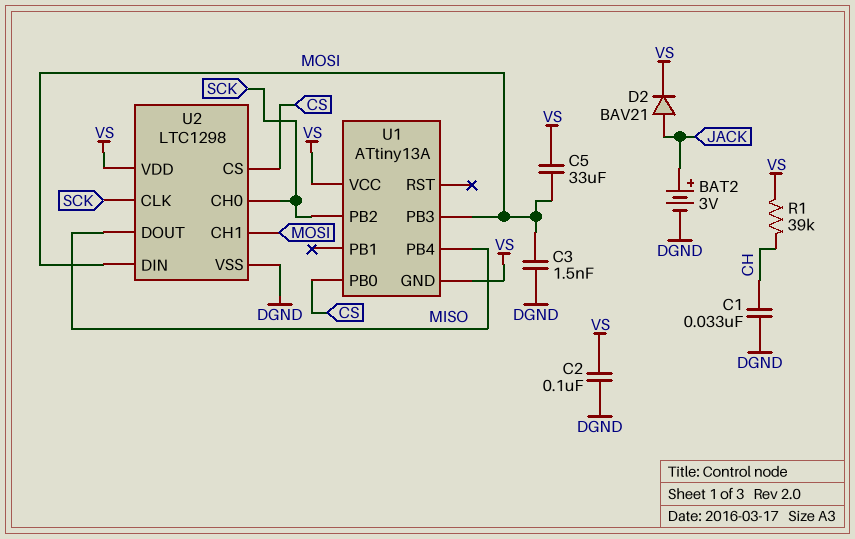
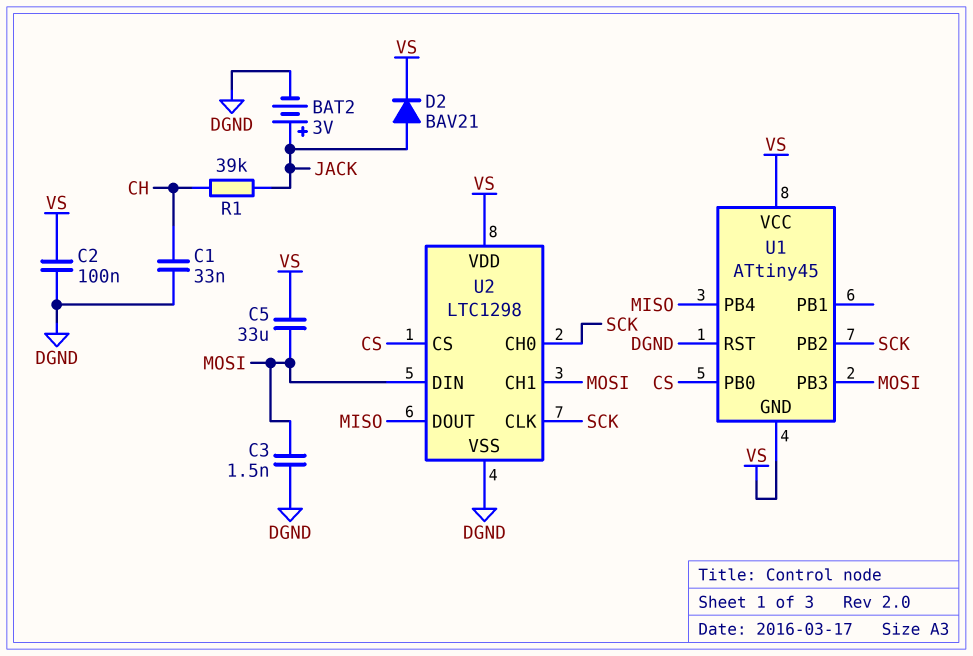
R1: 39k (CH, VS) -> 39k (CH, JACK)
U1: ATtiny13A -> ATtiny45
U1 pin RST: none -> DGND

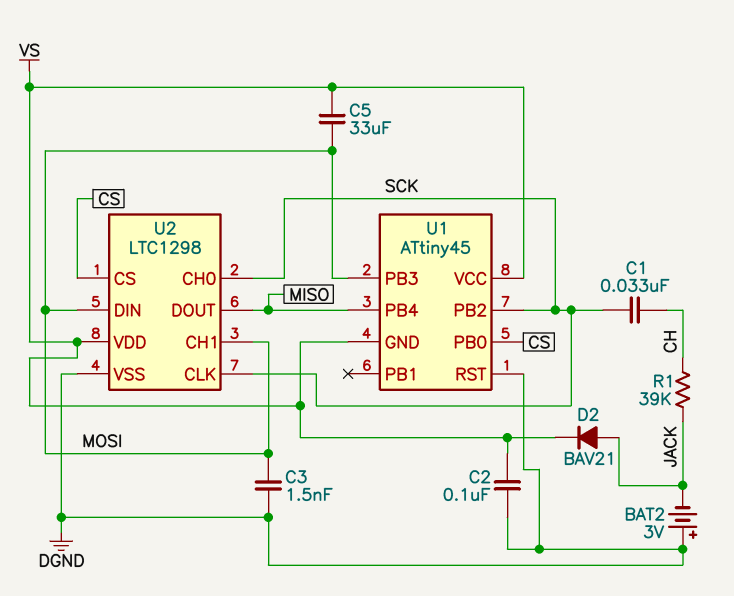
BAT2: 3V (plus JACK, minus DGND) -> 3V (plus DGND, minus JACK)
C1: 33nF (CH, DGND) -> 33nF (CH, SCK)

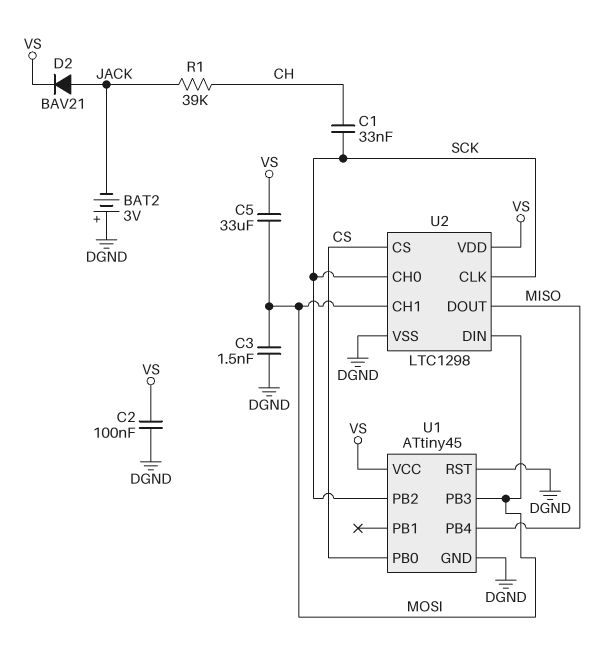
U1 pin GND: VS -> DGND

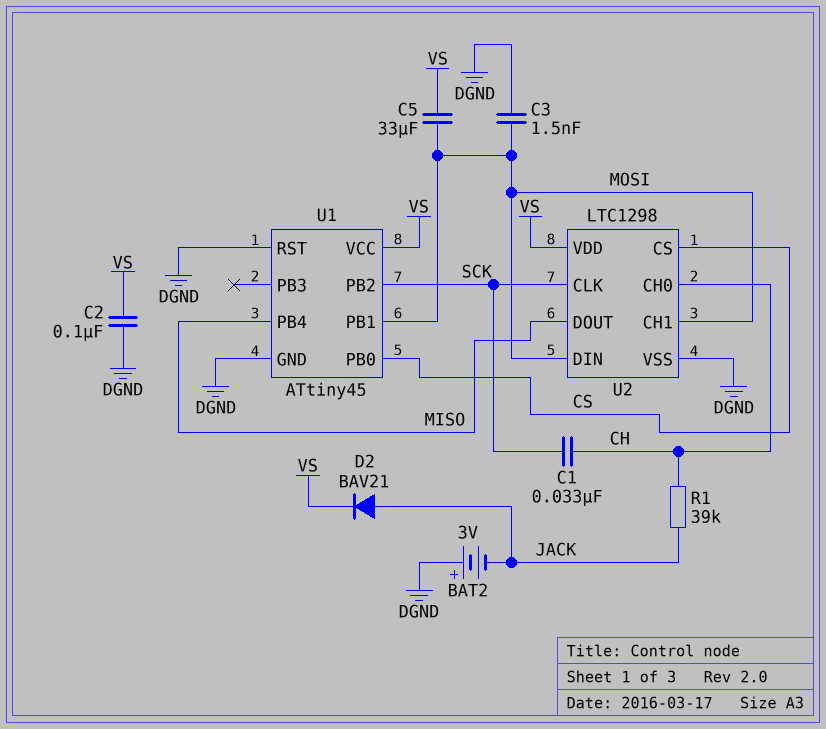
U1 pin PB1: none -> MOSI
U1 pin PB3: MOSI -> none
U2 pin CH0: SCK -> CH

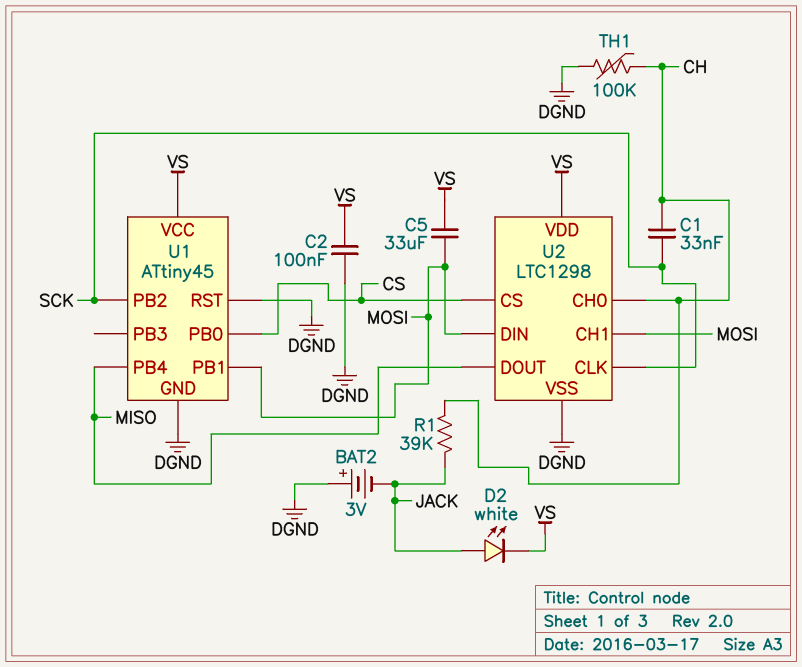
C3: 1.5nF (DGND, MOSI) -> none
D2: diode BAV21 (A JACK, K VS) -> LED white (A JACK, K VS)
TH1: none -> 100k (CH, DGND)

